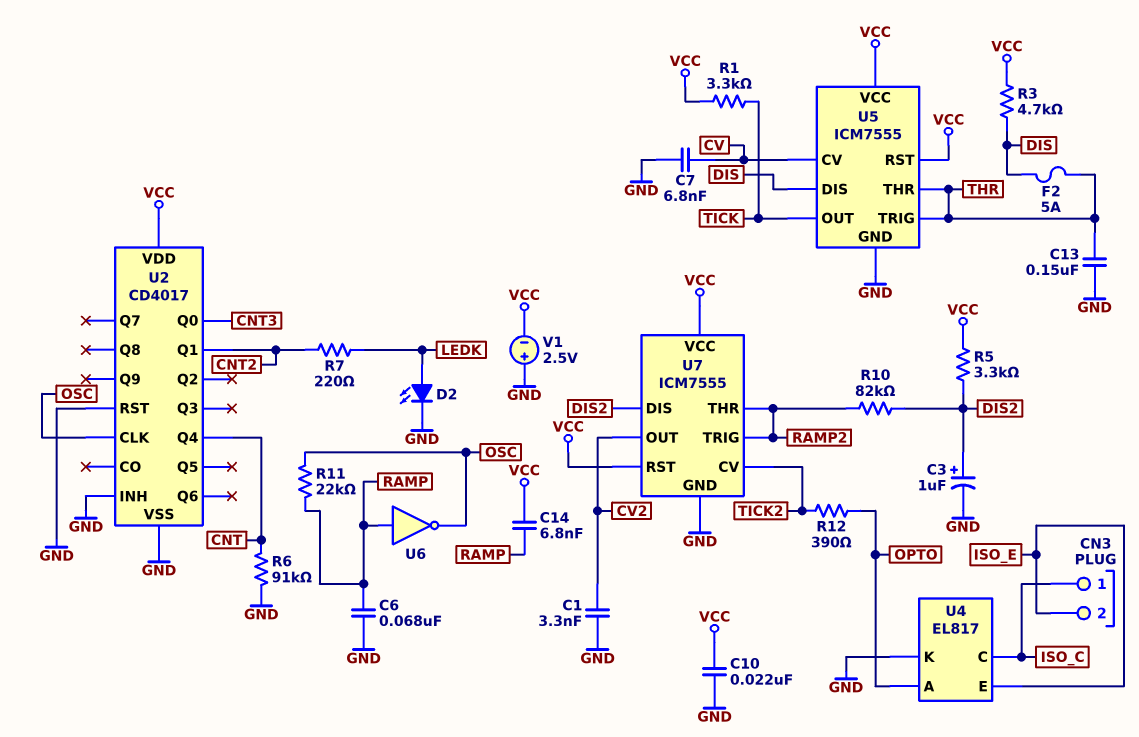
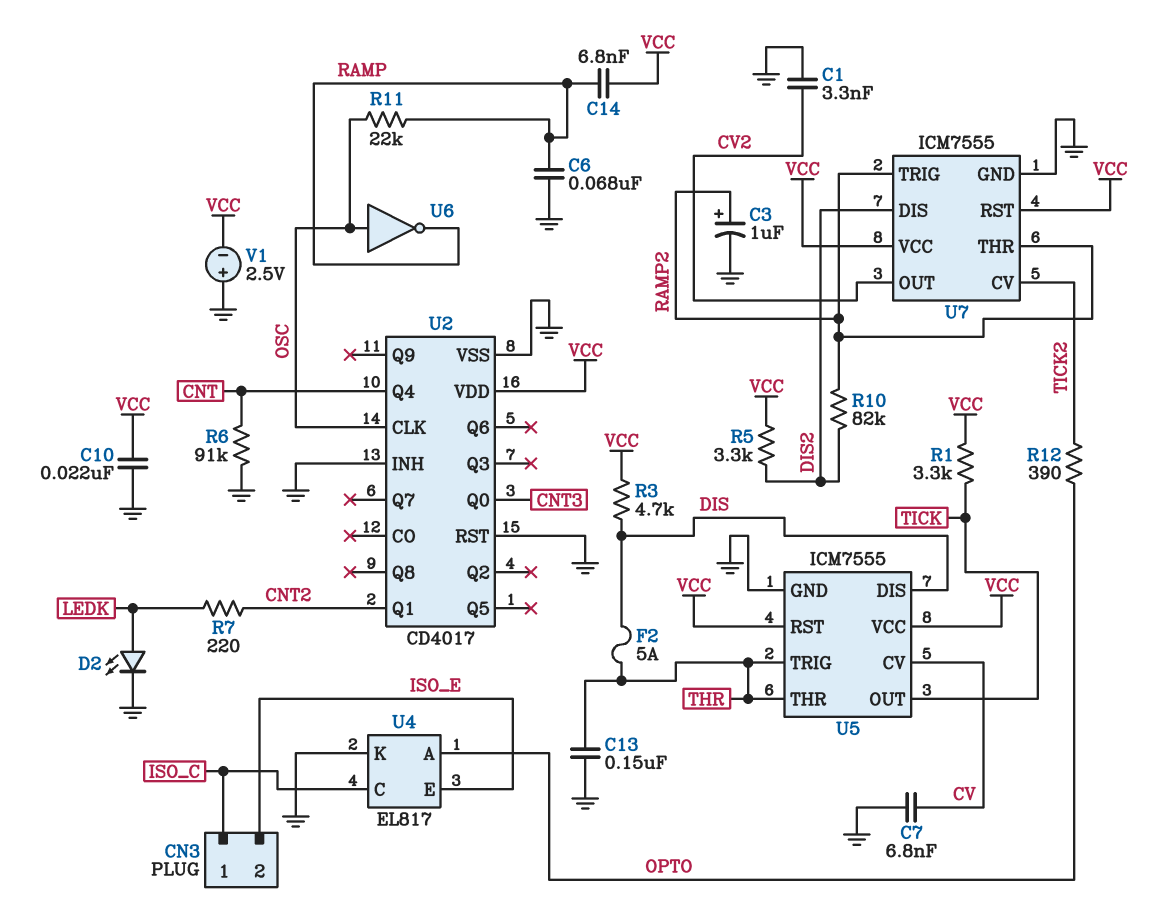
C3: 1uF (plus DIS2, minus GND) -> 1uF (plus RAMP2, minus GND)
U6: NOT (in RAMP, out OSC) -> NOT (in OSC, out RAMP)

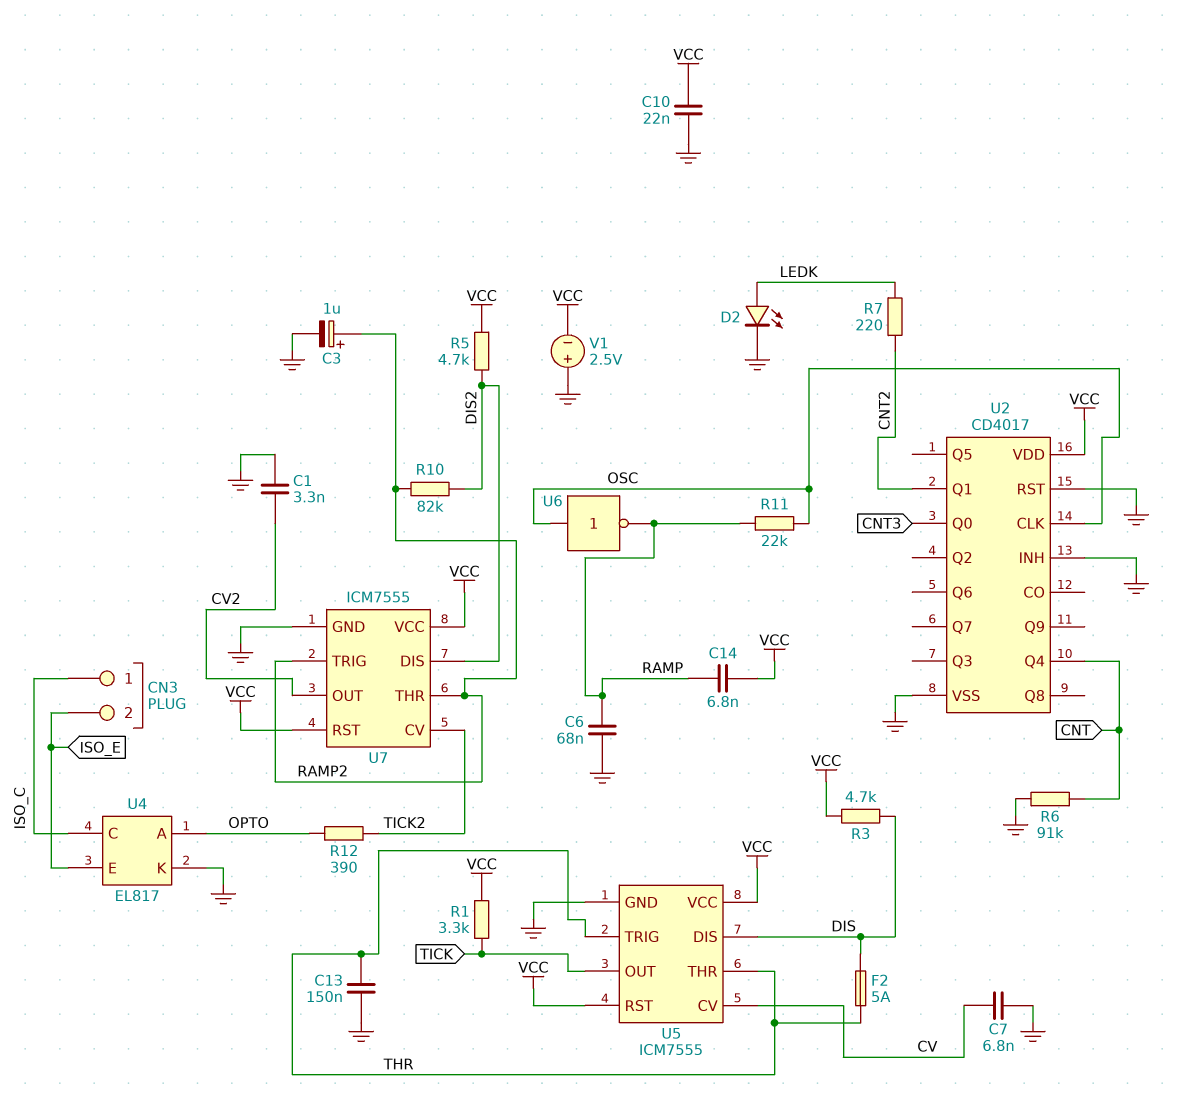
R5: 3.3k (DIS2, VCC) -> 4.7k (DIS2, VCC)

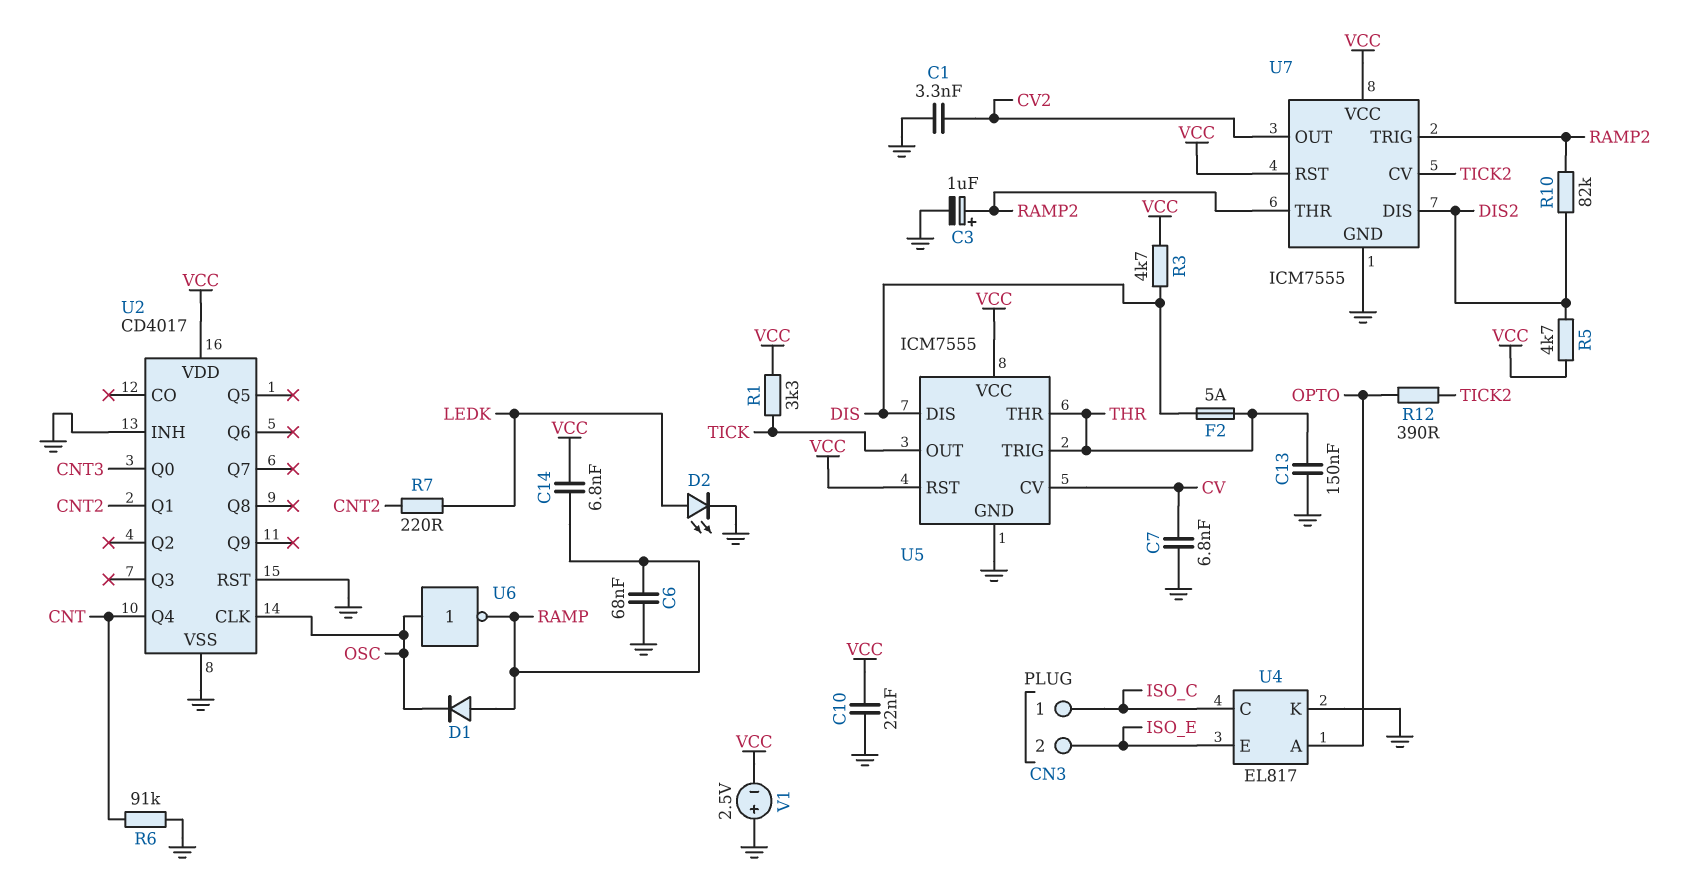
D1: none -> diode (A RAMP, K OSC)
R11: 22k (OSC, RAMP) -> none

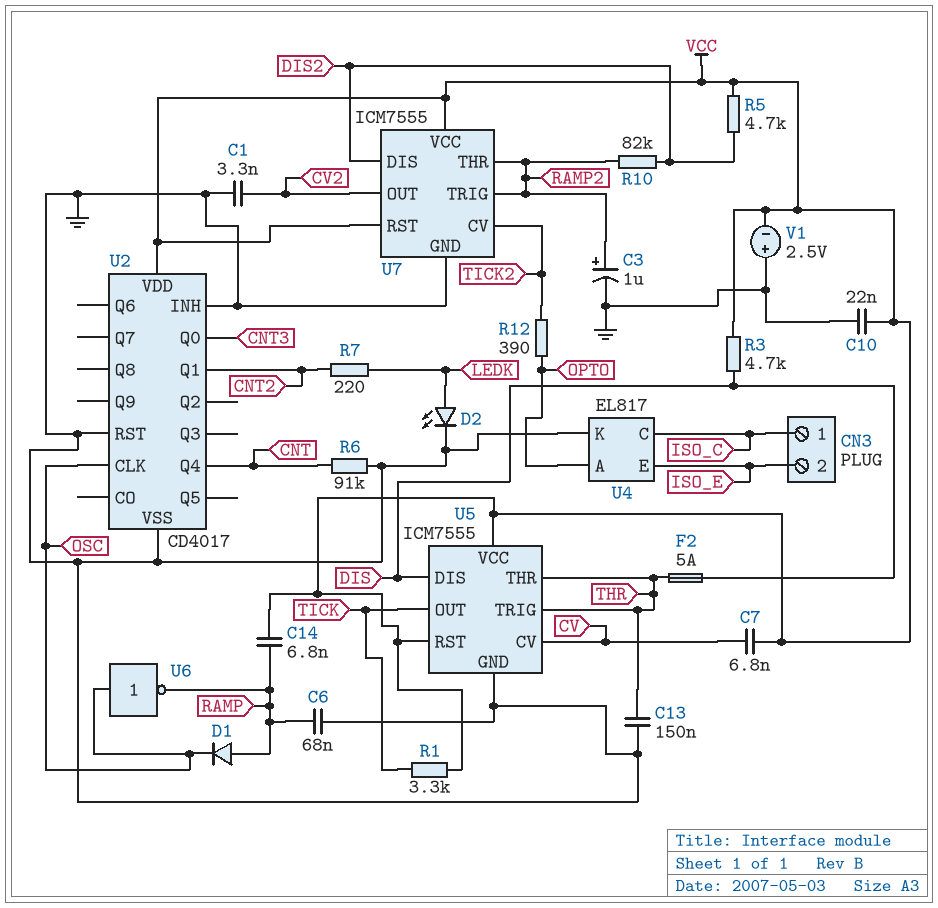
C7: 6.8nF (CV, GND) -> 6.8nF (CV, VCC)

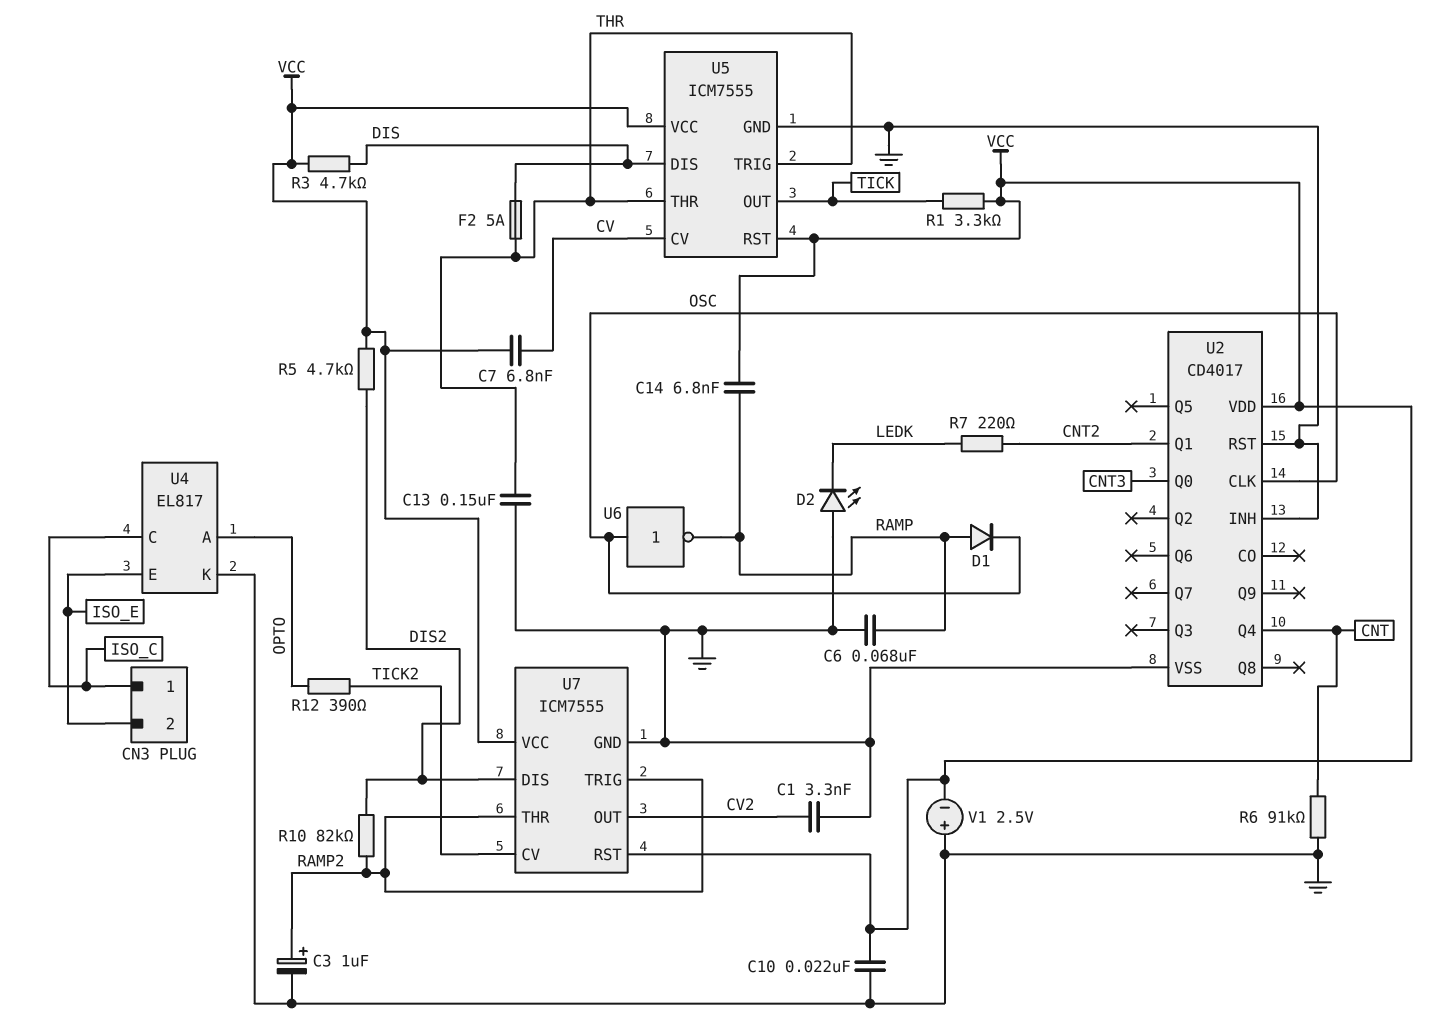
D2: LED (A LEDK, K GND) -> LED (A GND, K LEDK)

